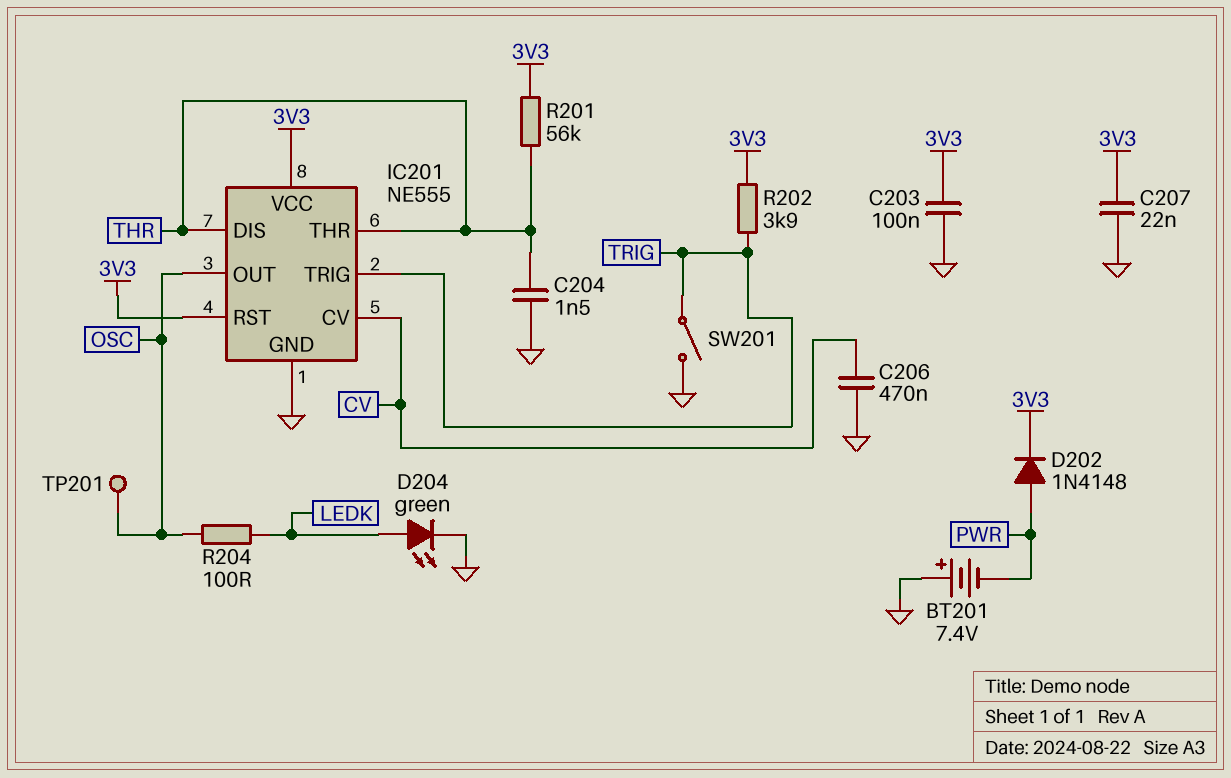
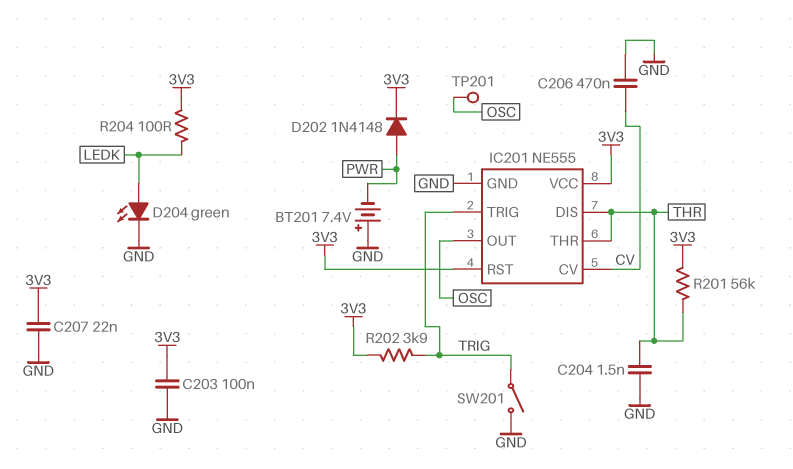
R204: 100 (LEDK, OSC) -> 100 (3V3, LEDK)

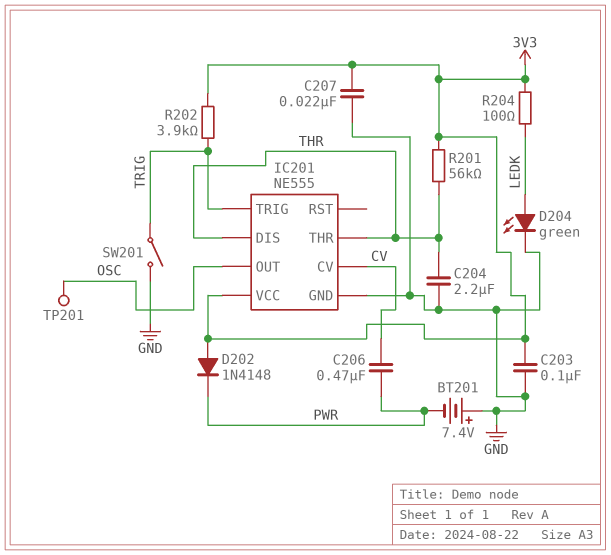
C204: 1.5nF (GND, THR) -> 2.2uF (GND, THR)
C206: 470nF (CV, GND) -> 470nF (CV, PWR)
D202: diode 1N4148 (A PWR, K 3V3) -> diode 1N4148 (A 3V3, K PWR)
IC201 pin RST: 3V3 -> none

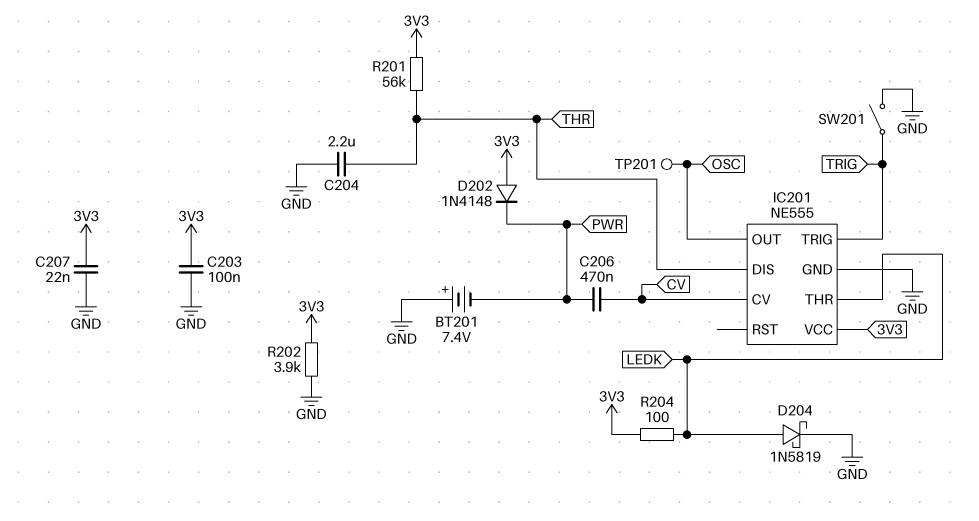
D204: LED green (A LEDK, K GND) -> schottky 1N5819 (A LEDK, K GND)
IC201 pin THR: THR -> LEDK
R202: 3.9k (3V3, TRIG) -> 3.9k (3V3, GND)

